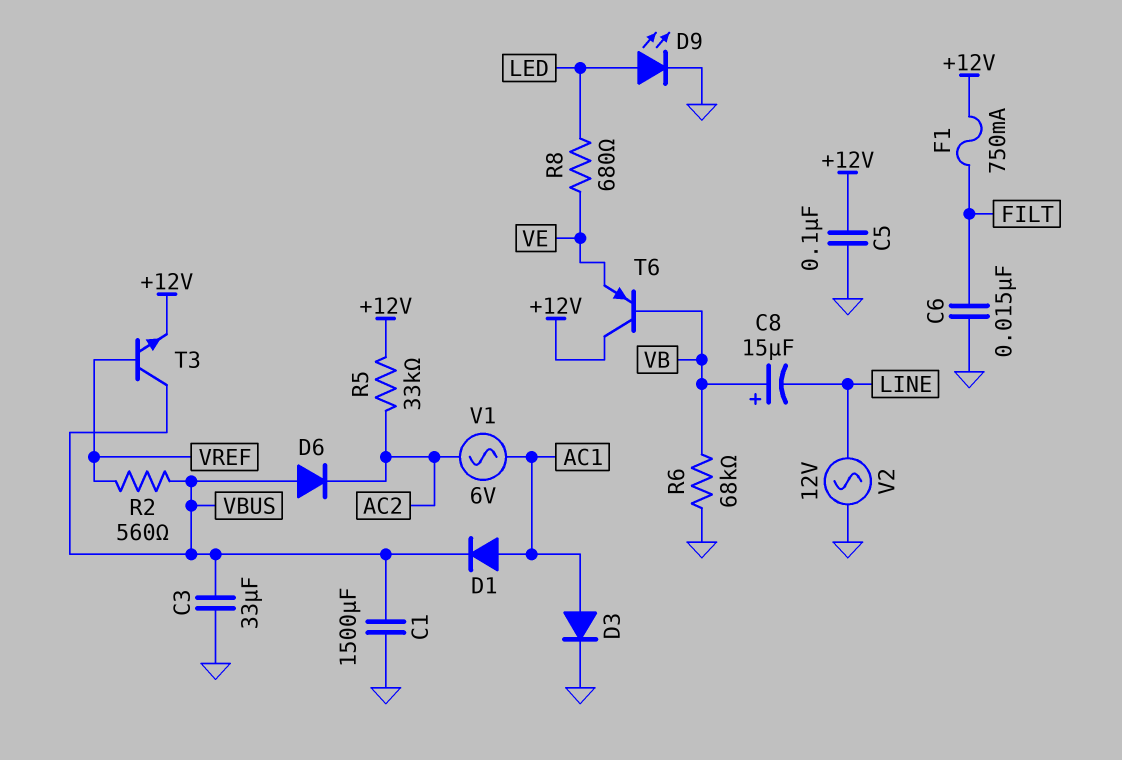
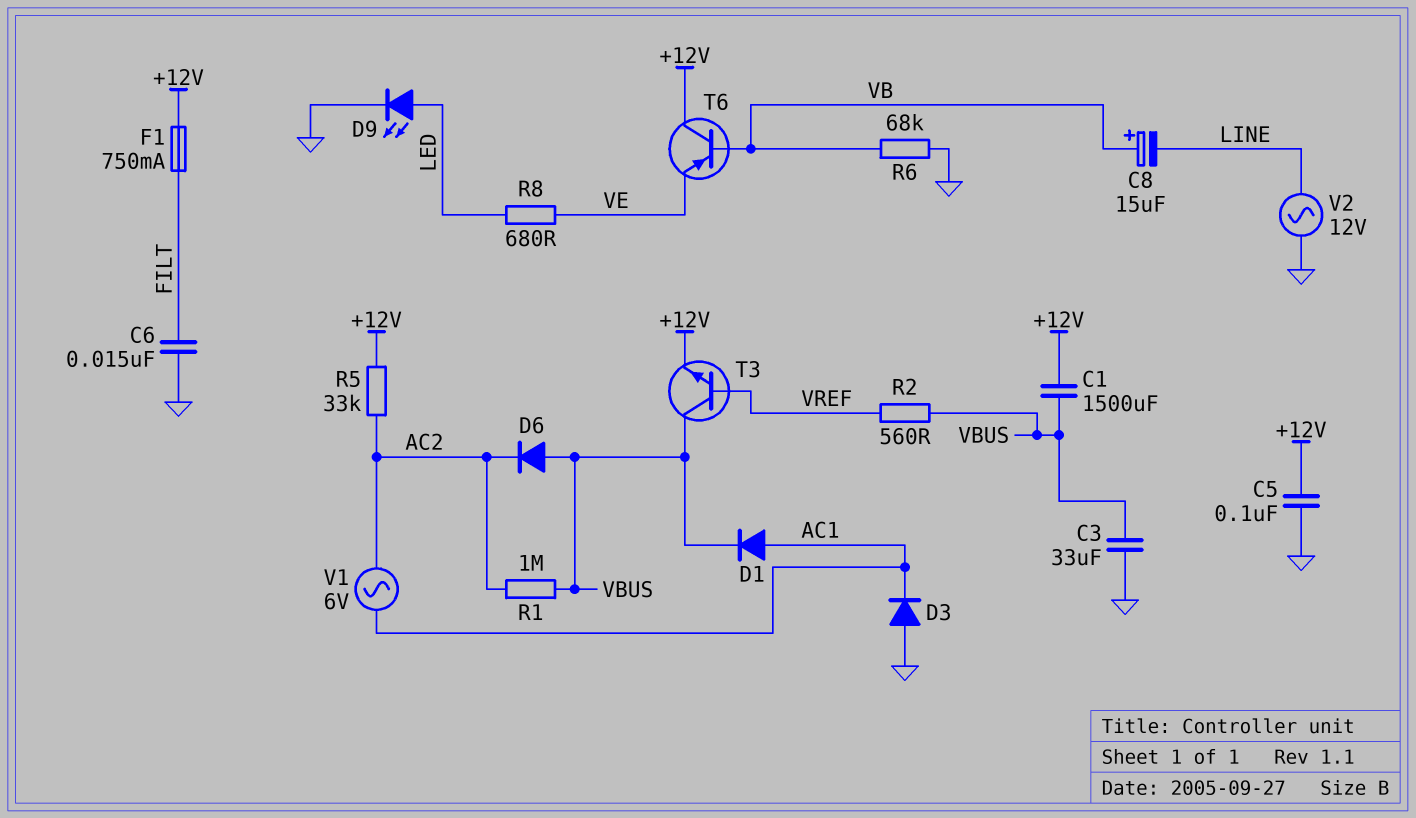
C1: 1500uF (GND, VBUS) -> 1500uF (+12V, VBUS)
D3: diode (A AC1, K GND) -> diode (A GND, K AC1)
R1: none -> 1M (AC2, VBUS)

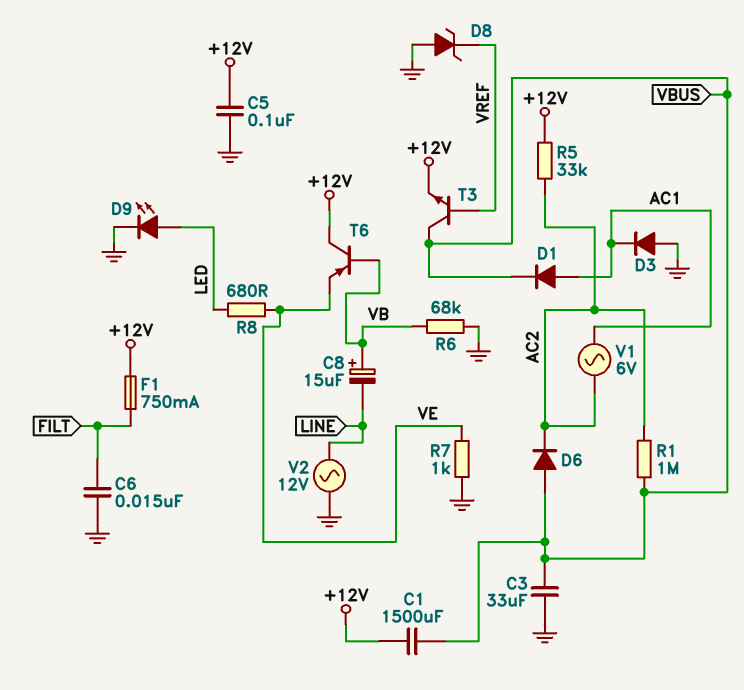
D8: none -> zener (A GND, K VREF)
R2: 560 (VBUS, VREF) -> none
R7: none -> 1k (GND, VE)

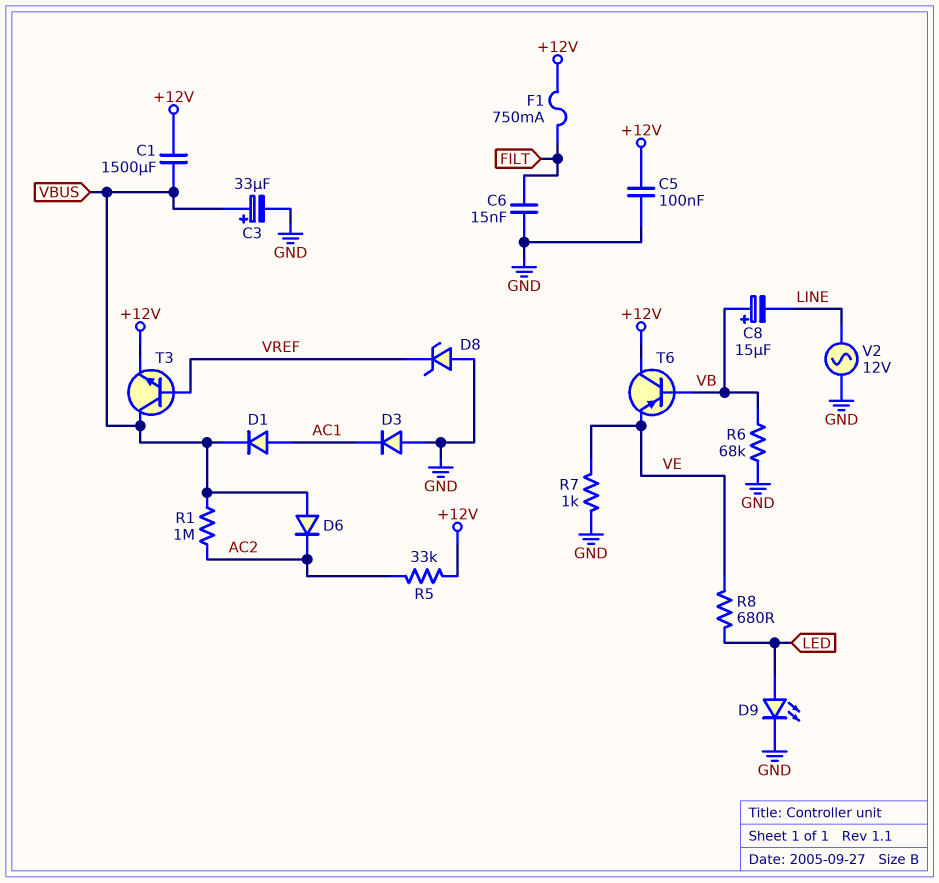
C3: 33uF (GND, VBUS) -> 33uF (plus VBUS, minus GND)
V1: AC 6V (AC1, AC2) -> none

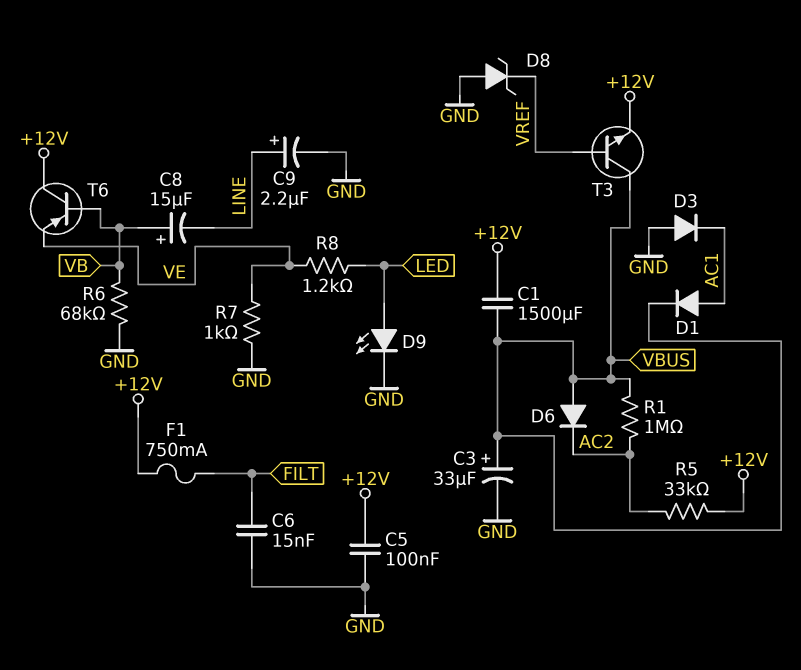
C9: none -> 2.2uF (plus LINE, minus GND)
R8: 680 (LED, VE) -> 1.2k (LED, VE)
V2: AC 12V (GND, LINE) -> none

